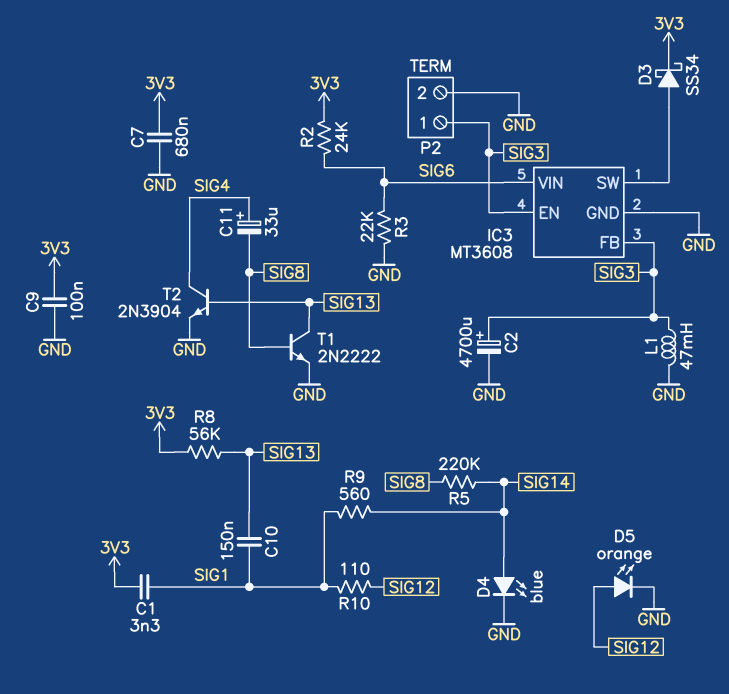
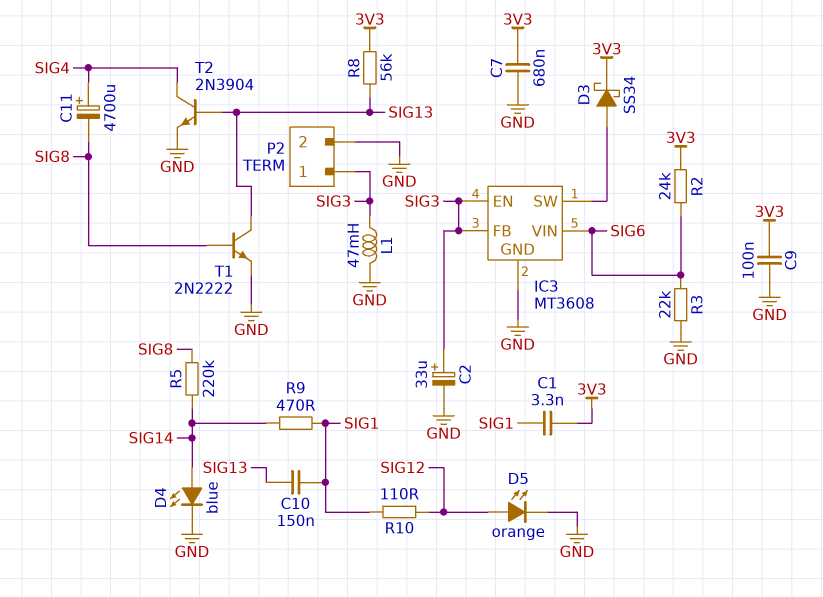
C2: 4700uF (plus SIG3, minus GND) -> 33uF (plus SIG3, minus GND)
C11: 33uF (plus SIG4, minus SIG8) -> 4700uF (plus SIG4, minus SIG8)
R9: 560 (SIG1, SIG14) -> 470 (SIG1, SIG14)

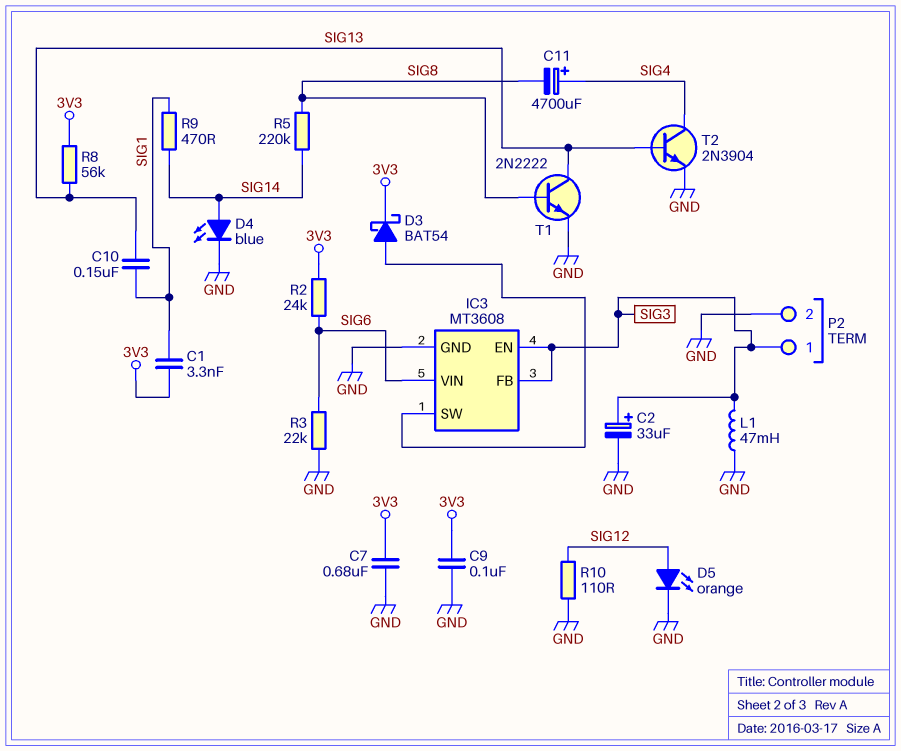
D3: schottky SS34 (A IC3/SW, K 3V3) -> schottky BAT54 (A IC3/SW, K 3V3)
R10: 110 (SIG1, SIG12) -> 110 (GND, SIG12)

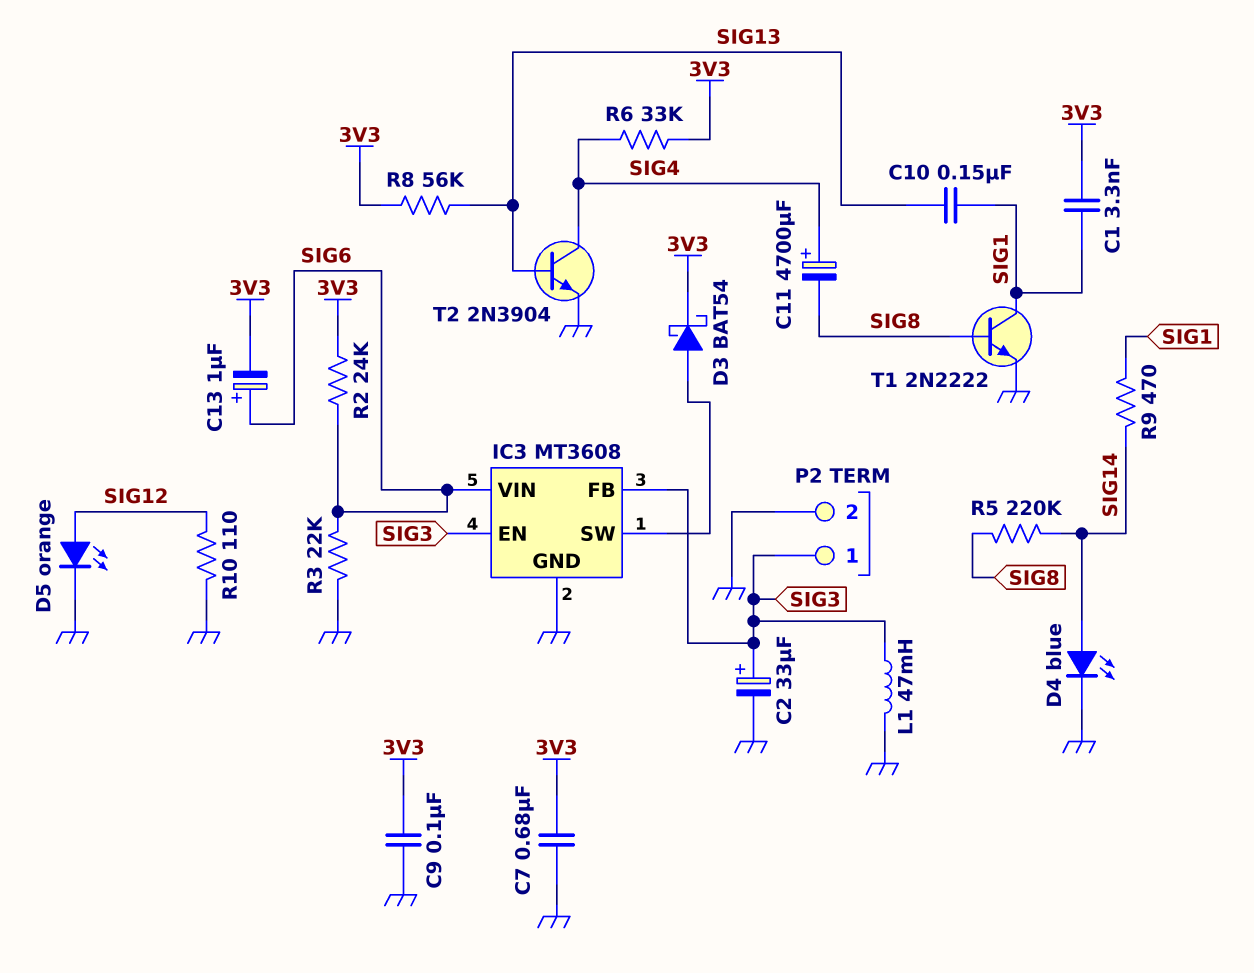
C13: none -> 1uF (plus SIG6, minus 3V3)
R6: none -> 33k (3V3, SIG4)
T1: NPN 2N2222 (B SIG8, C SIG13, E GND) -> NPN 2N2222 (B SIG8, C SIG1, E GND)

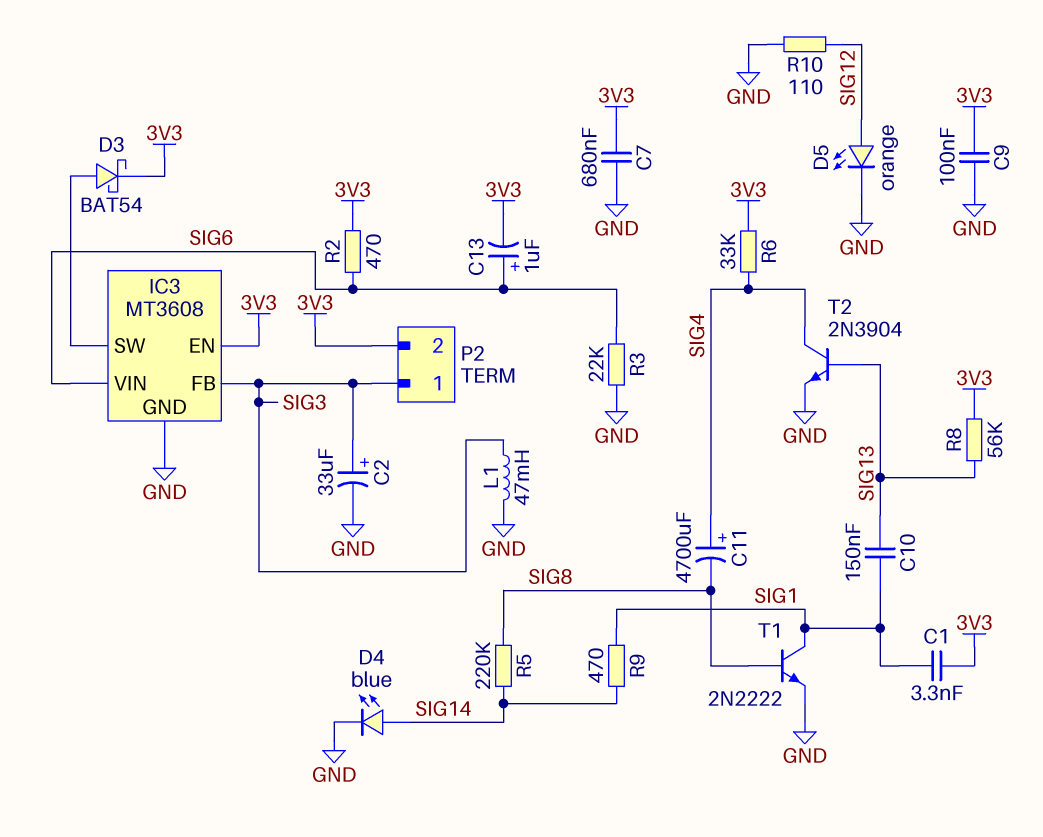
IC3 pin EN: SIG3 -> 3V3
P2 pin 2: GND -> 3V3
R2: 24k (3V3, SIG6) -> 470 (3V3, SIG6)

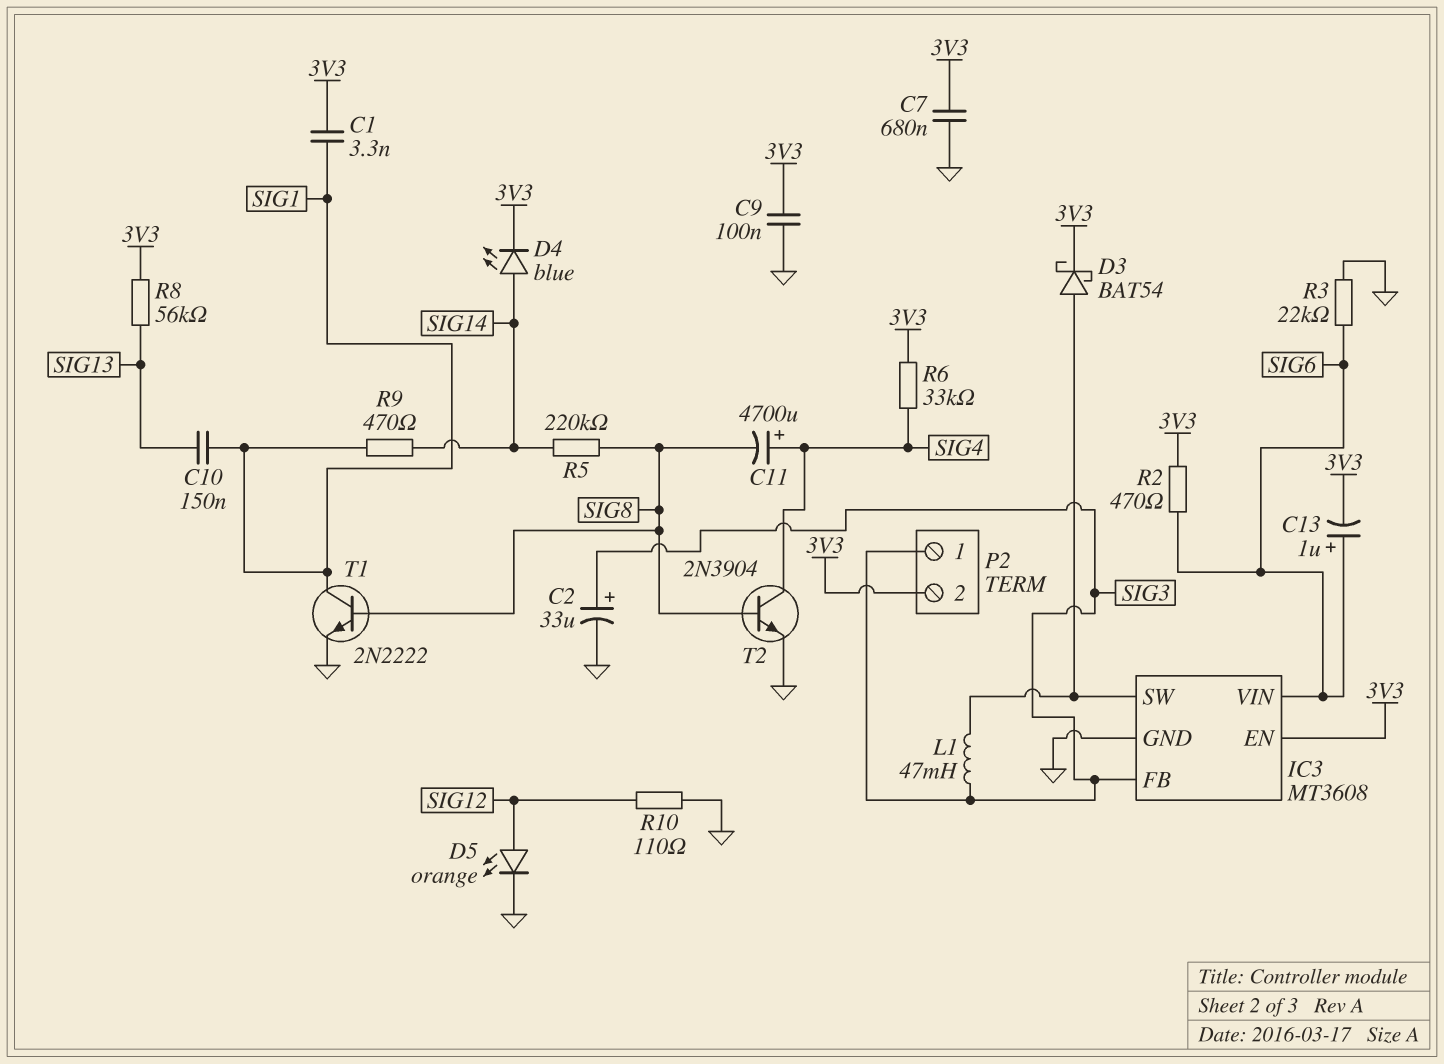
D4: LED blue (A SIG14, K GND) -> LED blue (A SIG14, K 3V3)
L1: 47mH (GND, SIG3) -> 47mH (IC3/SW, SIG3)
T2: NPN 2N3904 (B SIG13, C SIG4, E GND) -> NPN 2N3904 (B SIG8, C SIG4, E GND)

